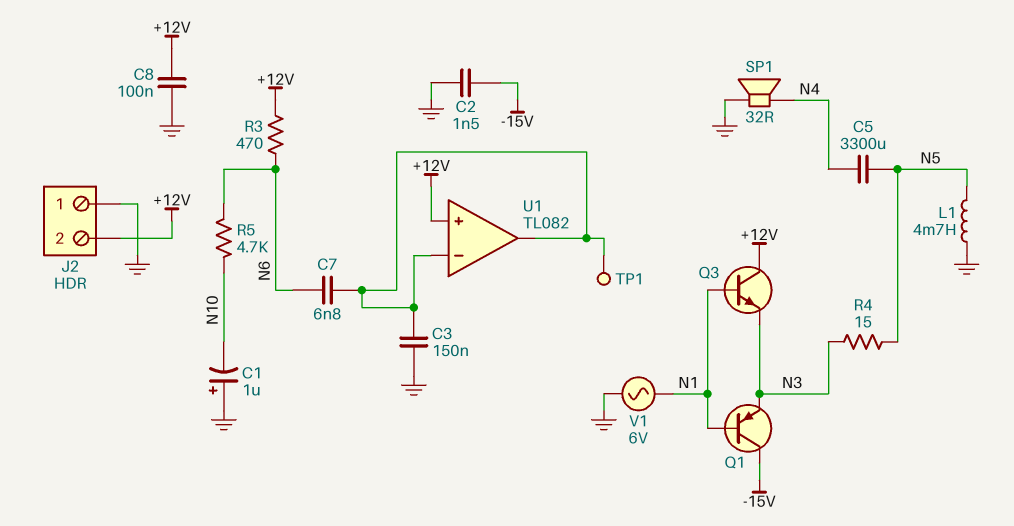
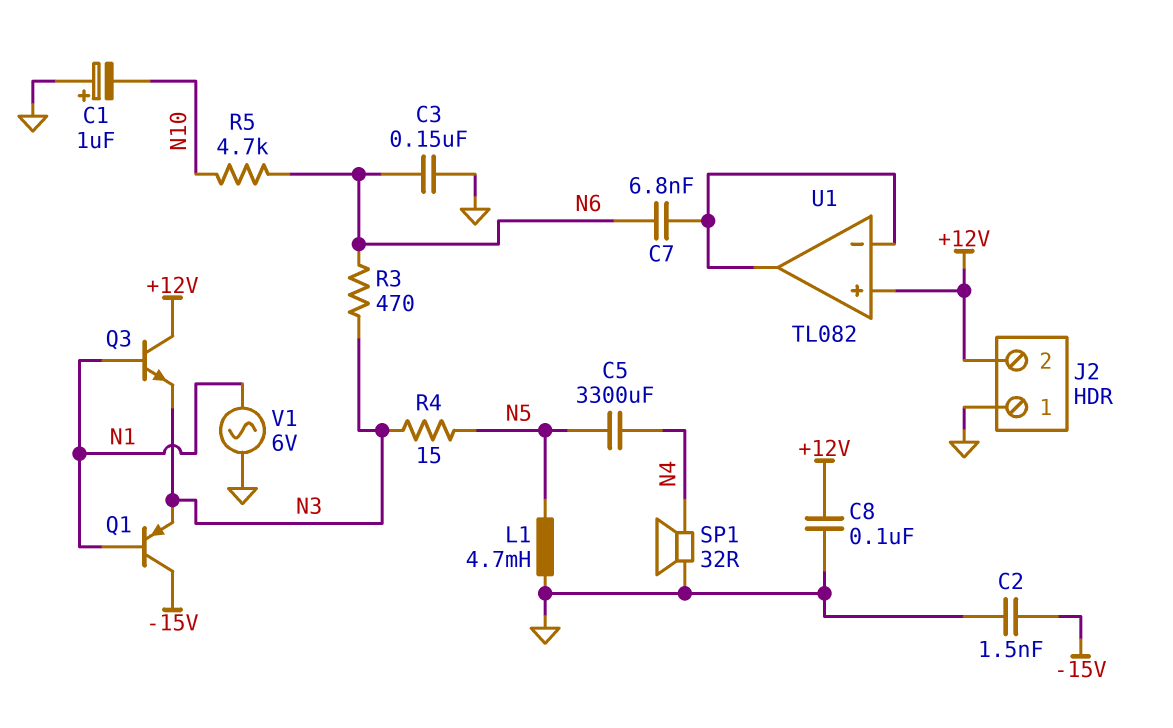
C3: 150nF (GND, U1/in-) -> 150nF (GND, N6)
R3: 470 (+12V, N6) -> 470 (N3, N6)
TP1: test point (U1/in-) -> none

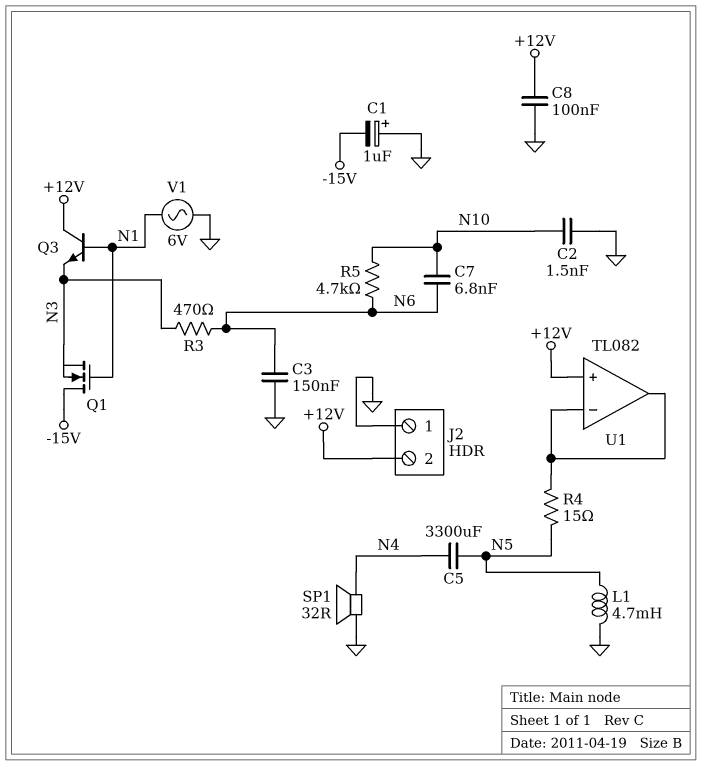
C1: 1uF (plus GND, minus N10) -> 1uF (plus GND, minus -15V)
C2: 1.5nF (-15V, GND) -> 1.5nF (GND, N10)
C7: 6.8nF (N6, U1/in-) -> 6.8nF (N6, N10)
Q1: PNP (B N1, C -15V, E N3) -> NMOS (G N1, D -15V, S N3)
R4: 15 (N3, N5) -> 15 (N5, U1/in-)

